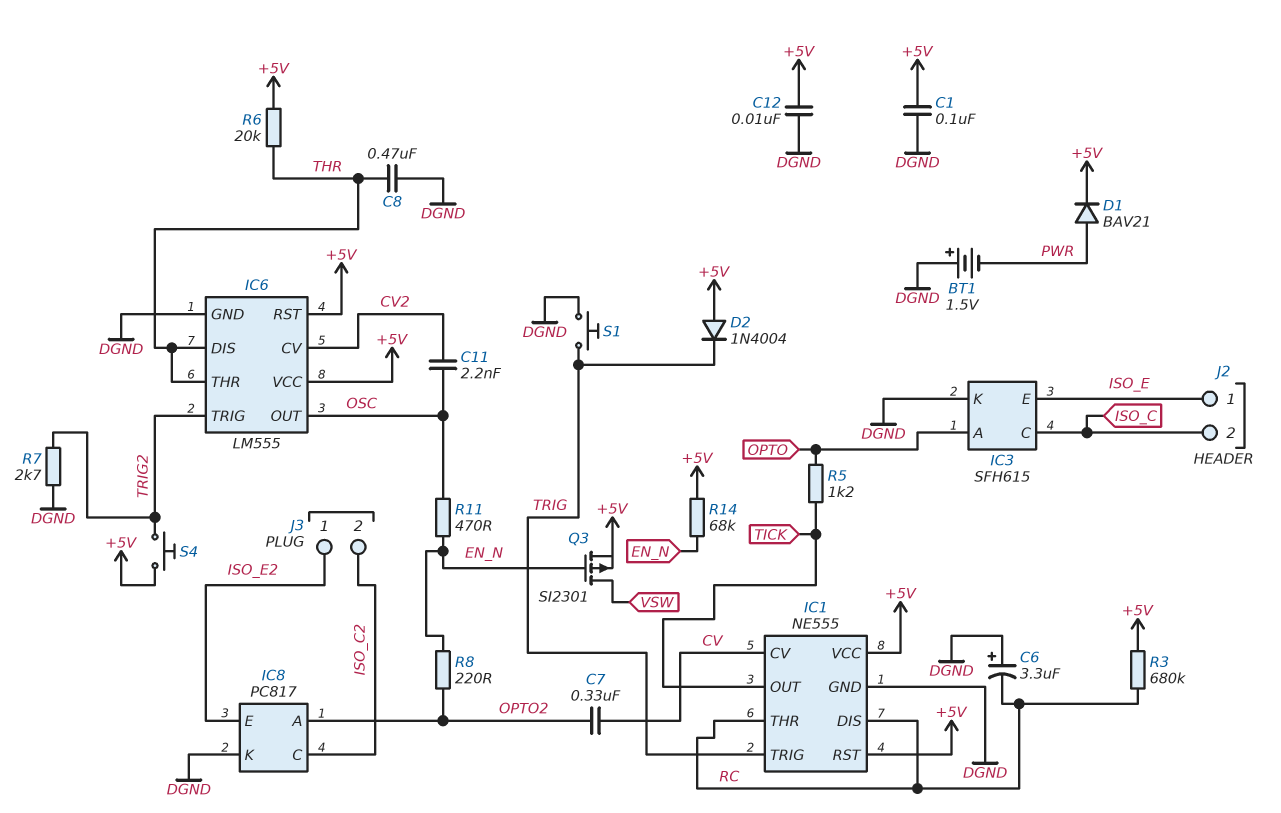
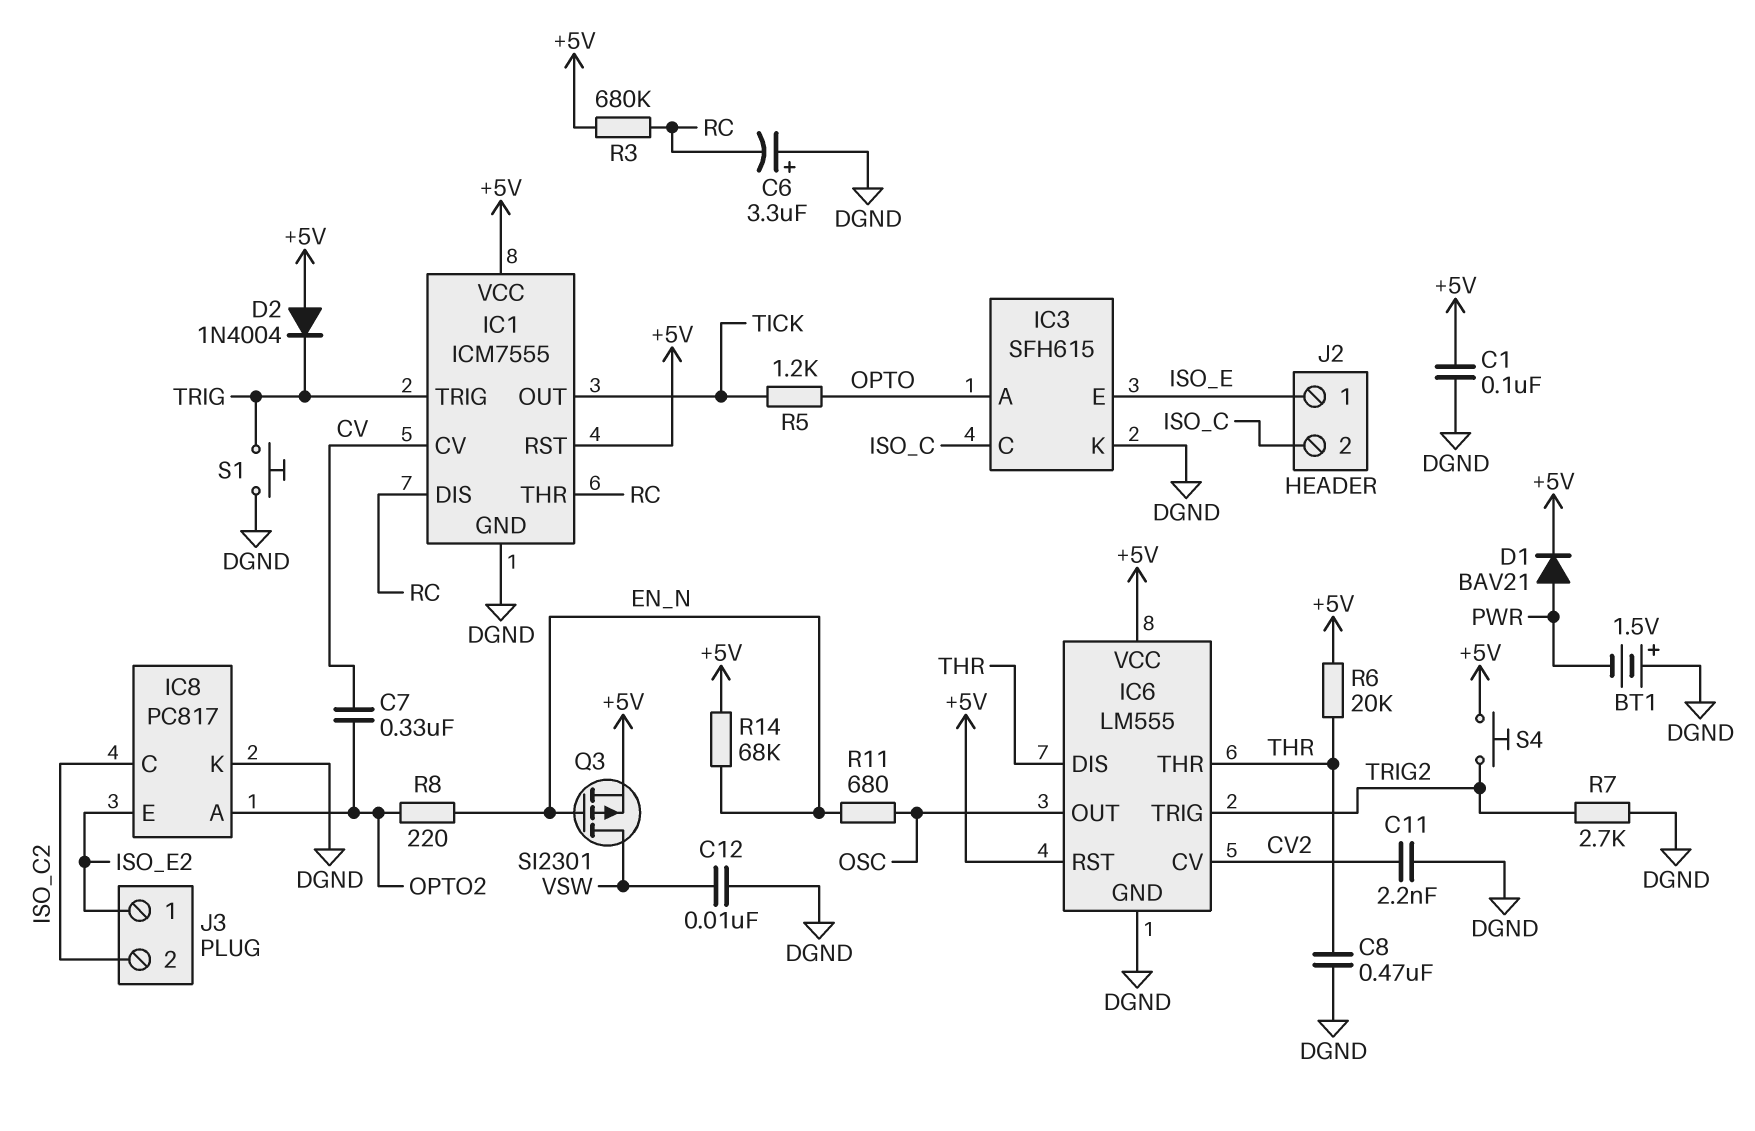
C11: 2.2nF (CV2, OSC) -> 2.2nF (CV2, DGND)
C12: 10nF (+5V, DGND) -> 10nF (DGND, VSW)
IC1: NE555 -> ICM7555
R11: 470 (EN_N, OSC) -> 680 (EN_N, OSC)

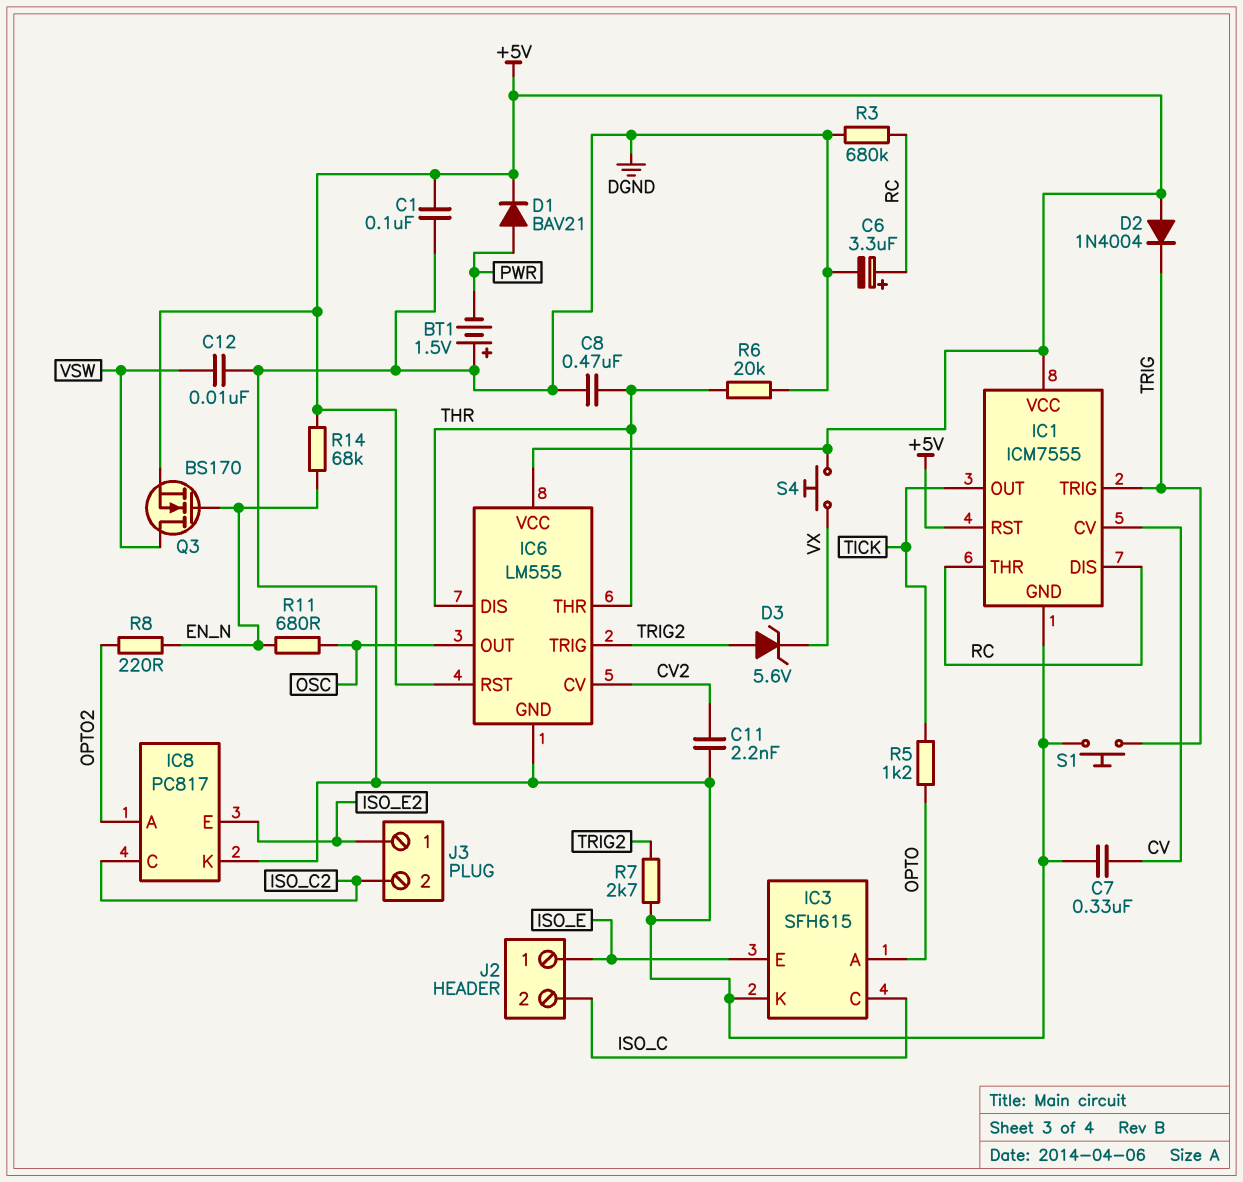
C6: 3.3uF (plus DGND, minus RC) -> 3.3uF (plus RC, minus DGND)
C7: 330nF (CV, OPTO2) -> 330nF (CV, DGND)
D3: none -> zener 5.6V (A TRIG2, K VX)
Q3: PMOS SI2301 (G EN_N, D VSW, S +5V) -> NMOS BS170 (G EN_N, D VSW, S +5V)
R3: 680k (+5V, RC) -> 680k (DGND, RC)
R6: 20k (+5V, THR) -> 20k (DGND, THR)
S4: button (+5V, TRIG2) -> button (+5V, VX)

